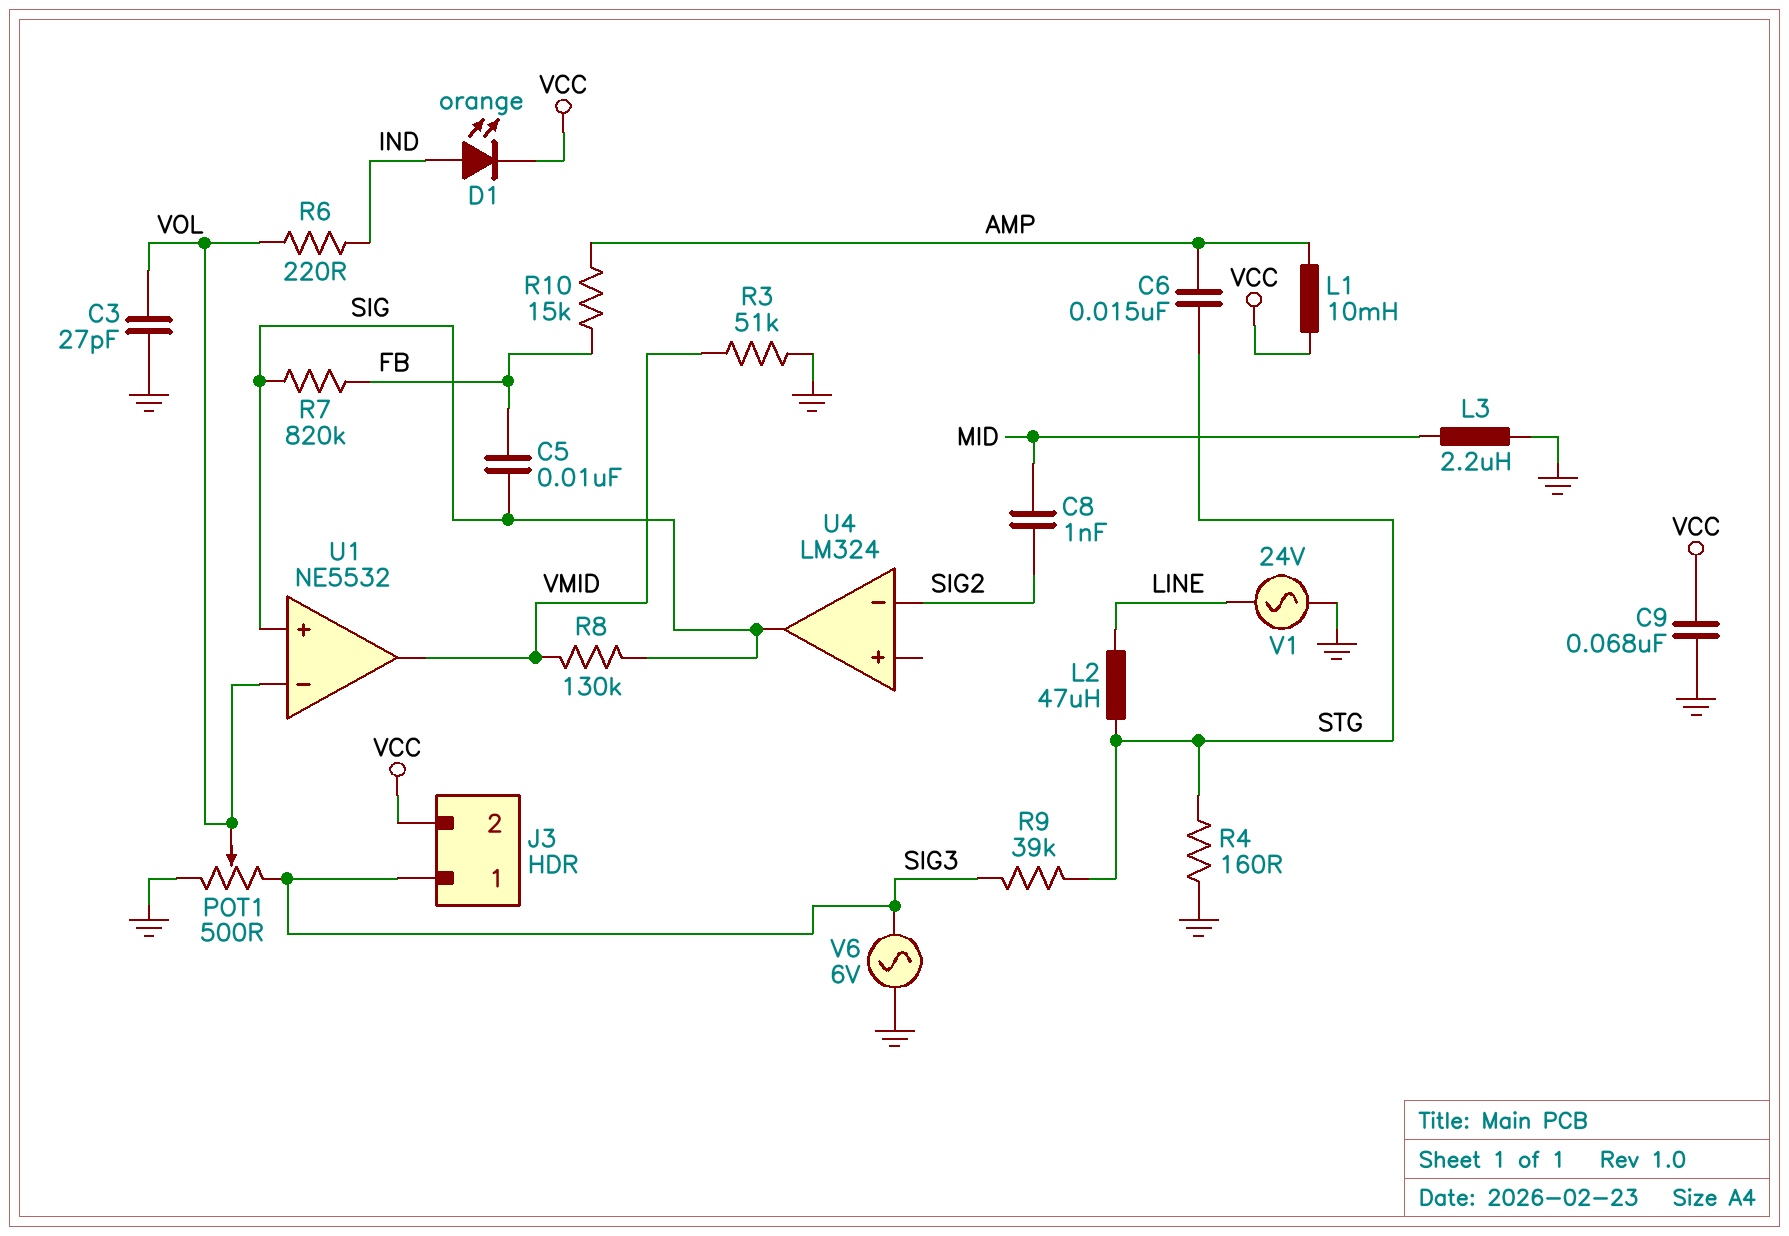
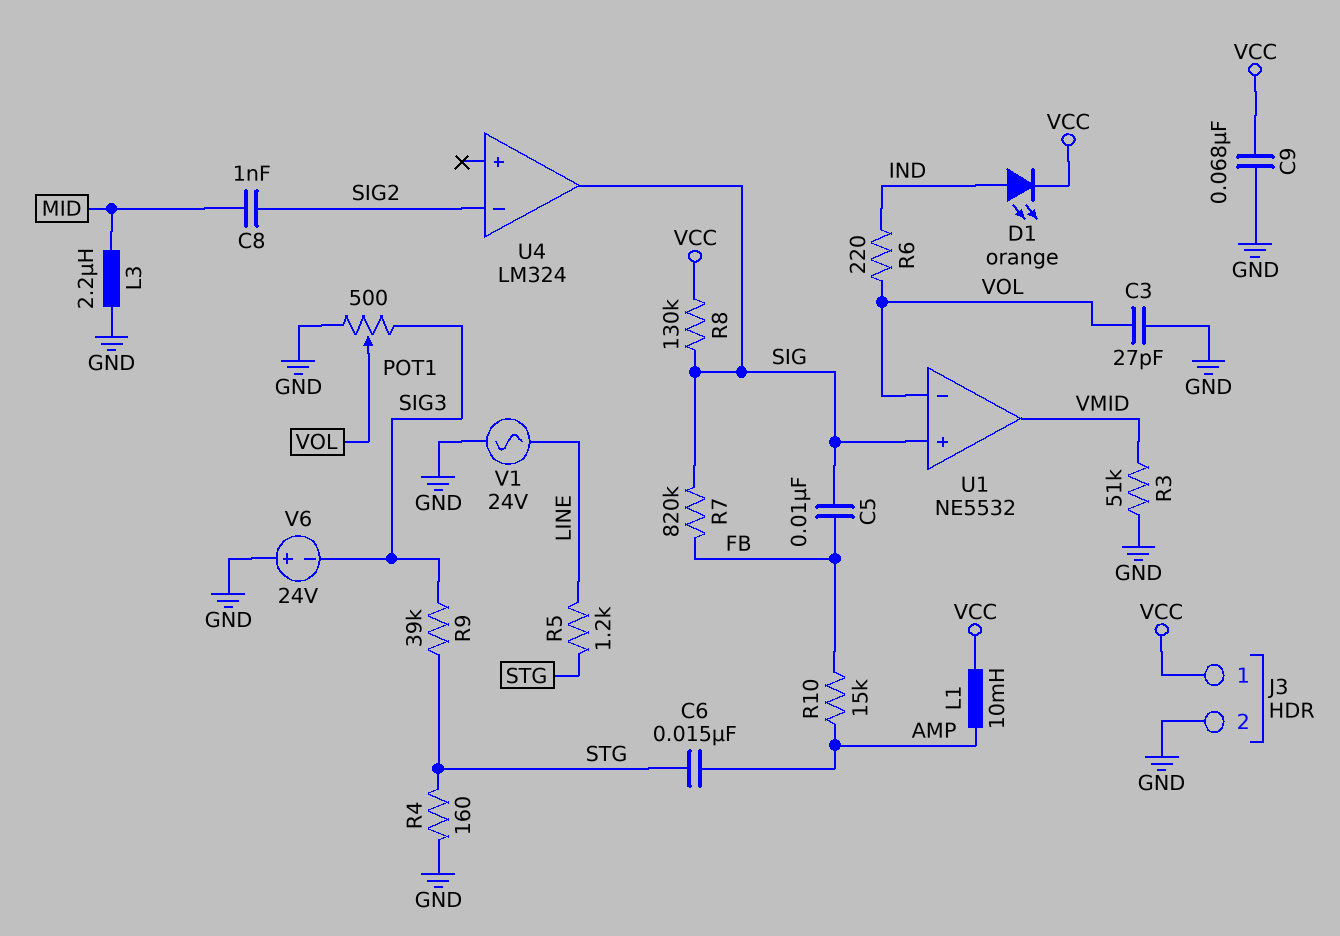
J3 pin 1: SIG3 -> VCC
J3 pin 2: VCC -> GND
L2: 47uH (LINE, STG) -> none
R5: none -> 1.2k (LINE, STG)
R8: 130k (SIG, VMID) -> 130k (SIG, VCC)
V6: AC 6V (GND, SIG3) -> 24V (plus GND, minus SIG3)

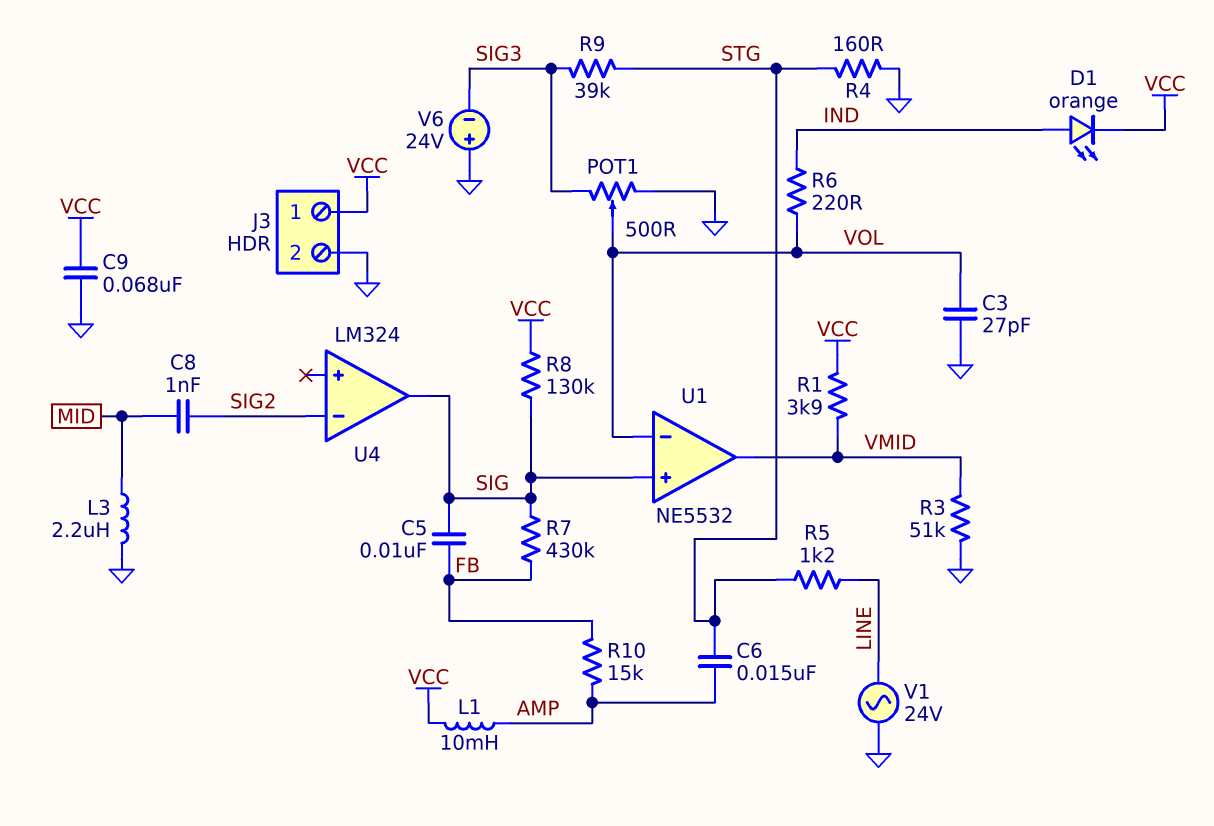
R1: none -> 3.9k (VCC, VMID)
R7: 820k (FB, SIG) -> 430k (FB, SIG)

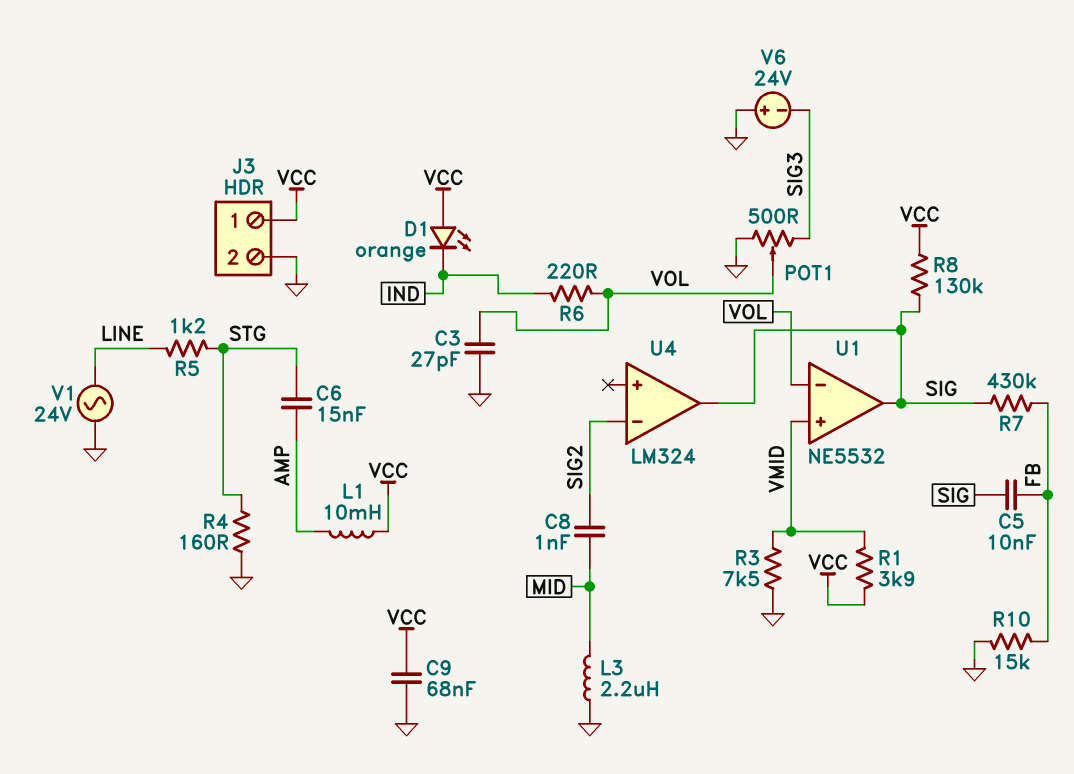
D1: LED orange (A IND, K VCC) -> LED orange (A VCC, K IND)
R3: 51k (GND, VMID) -> 7.5k (GND, VMID)
R9: 39k (SIG3, STG) -> none
R10: 15k (AMP, FB) -> 15k (FB, GND)
U1 pin in+: SIG -> VMID
U1 pin out: VMID -> SIG

